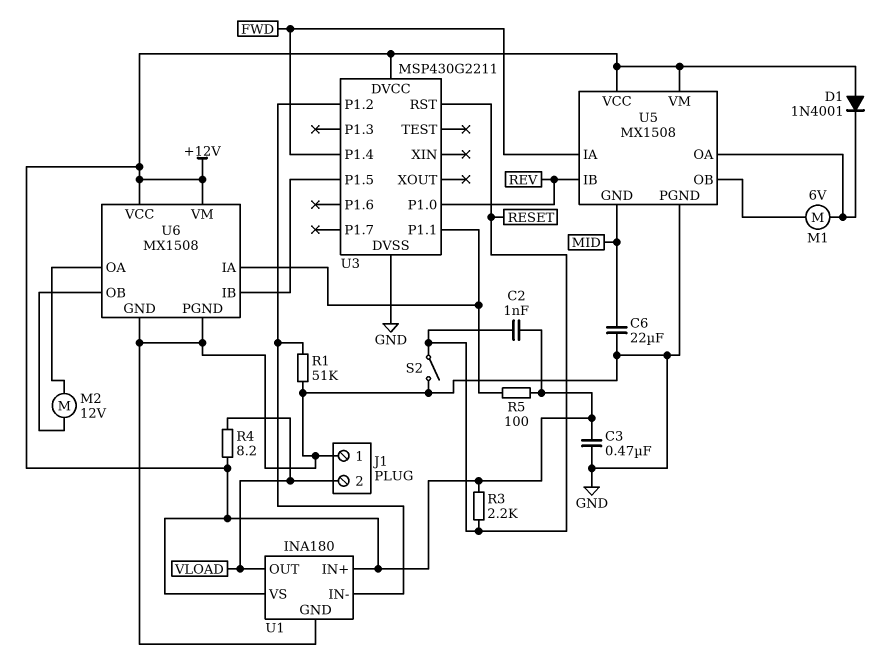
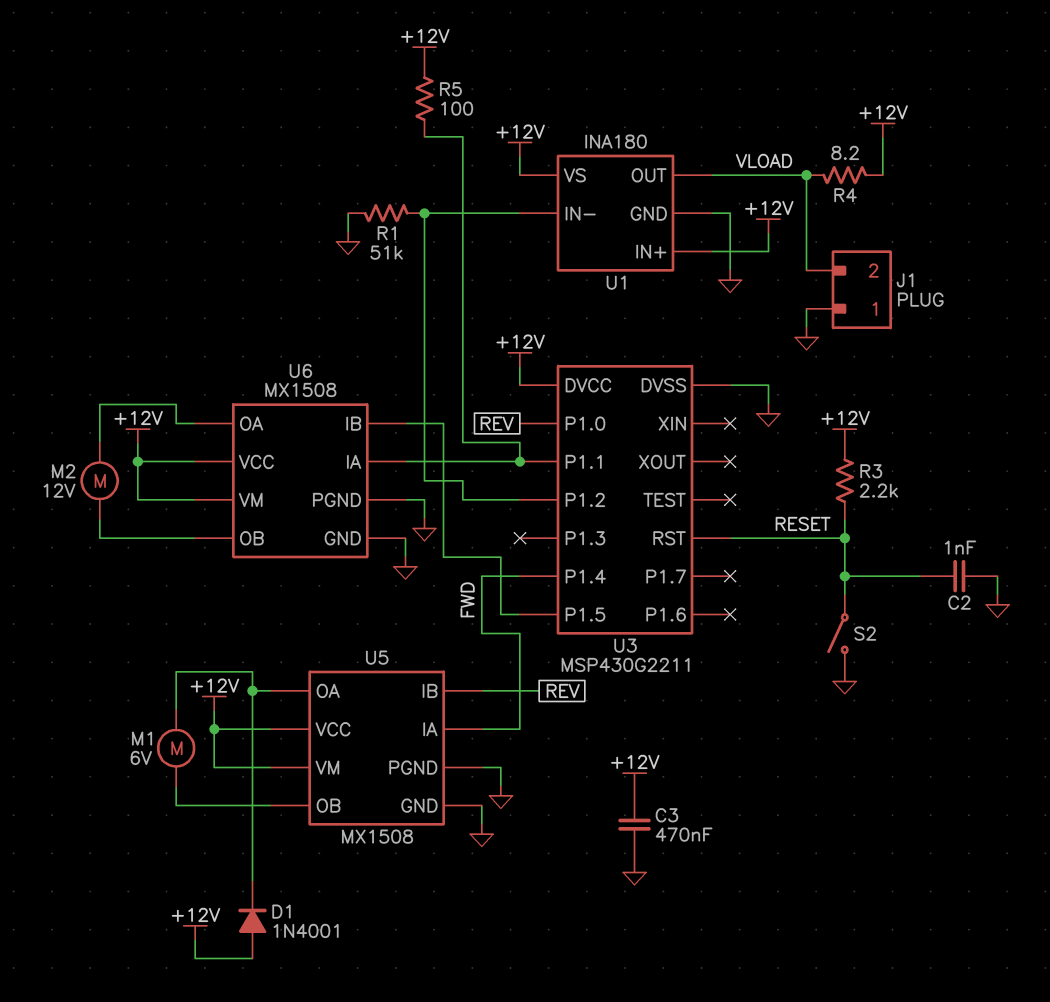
C2: 1nF (+12V, RESET) -> 1nF (GND, RESET)
C6: 22uF (GND, MID) -> none
U5 pin GND: MID -> GND

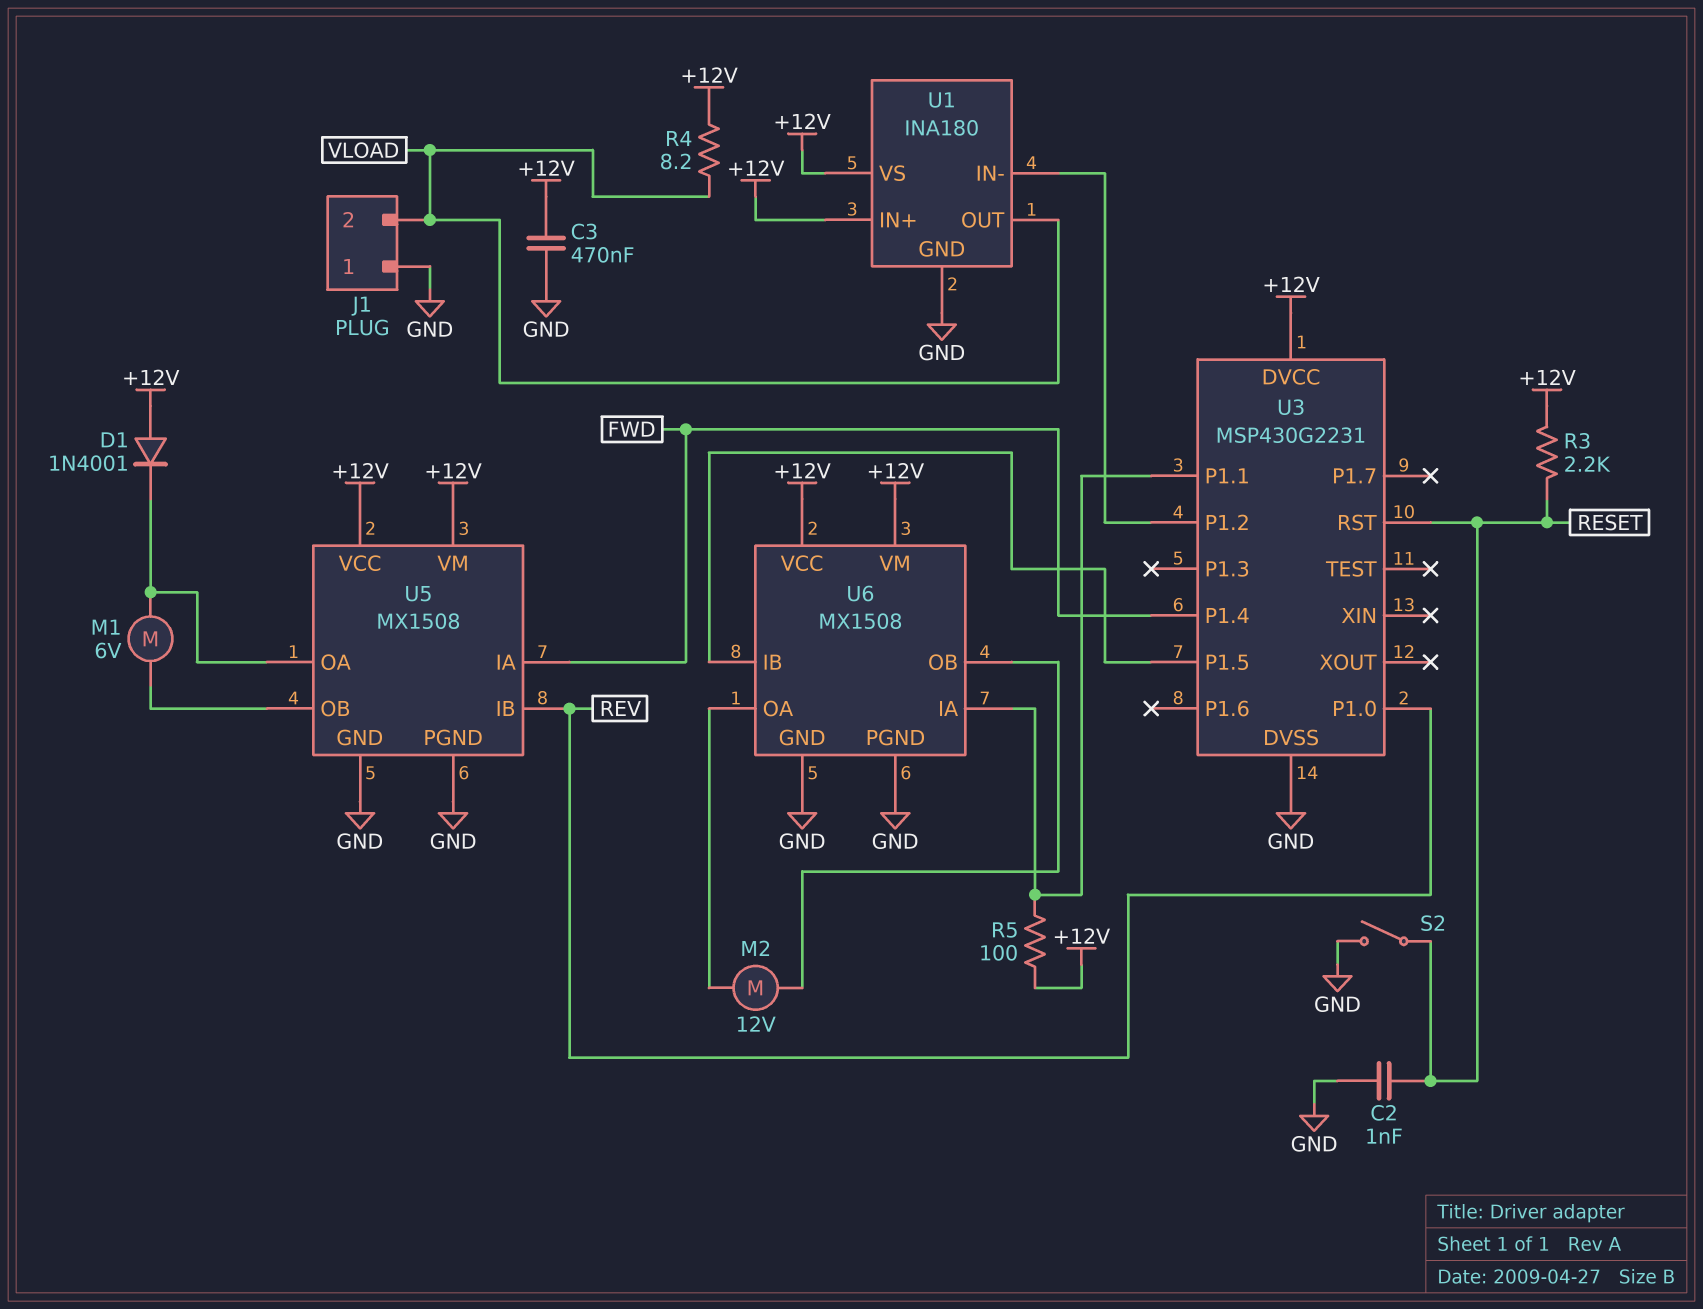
R1: 51k (GND, U1/IN-) -> none
U3: MSP430G2211 -> MSP430G2231

